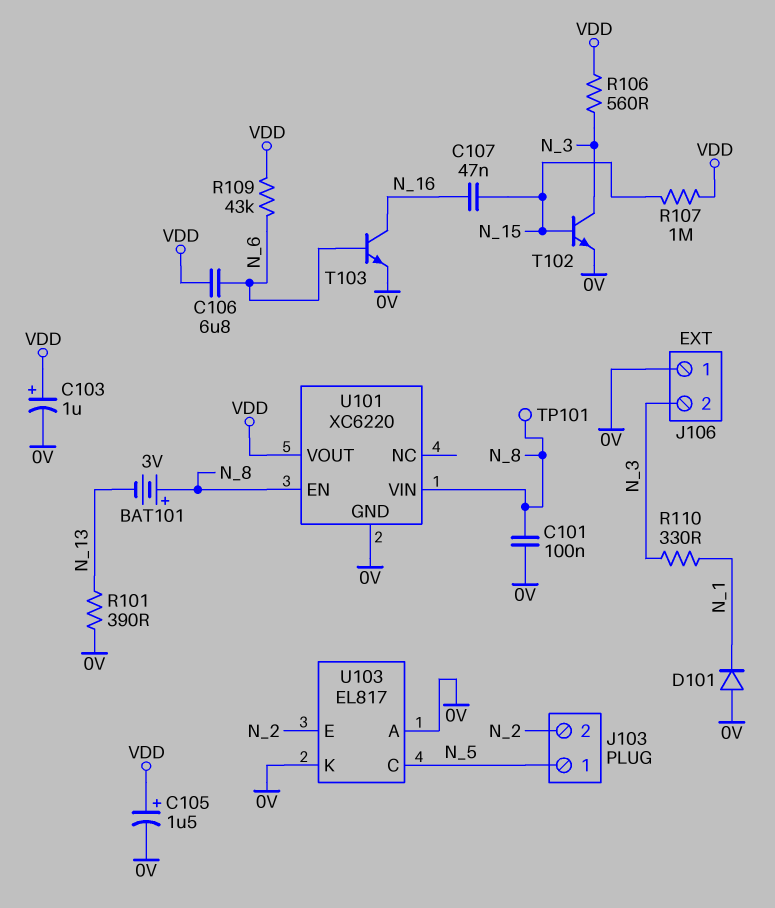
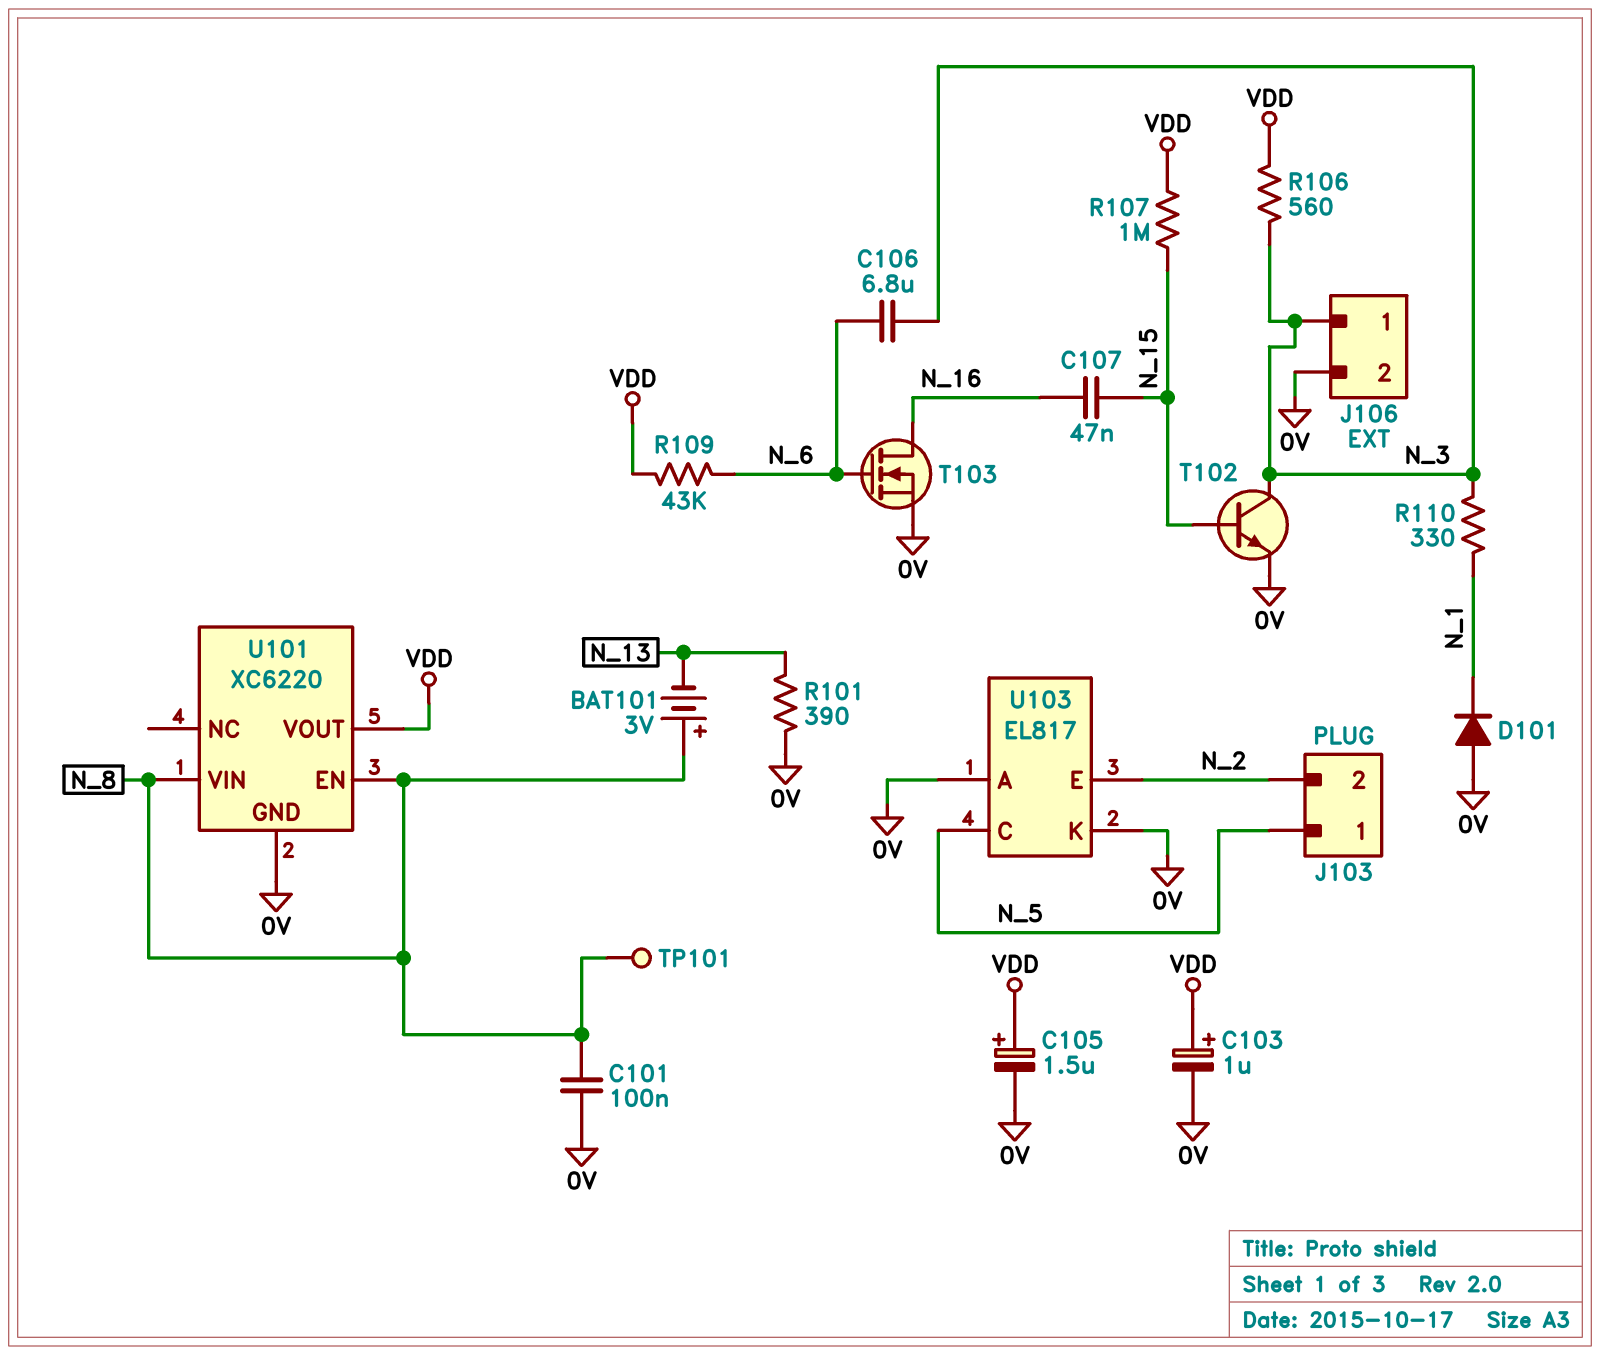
C106: 6.8uF (N_6, VDD) -> 6.8uF (N_3, N_6)
J106 pin 1: 0V -> N_3
J106 pin 2: N_3 -> 0V
T103: NPN (B N_6, C N_16, E 0V) -> NMOS (G N_6, D N_16, S 0V)

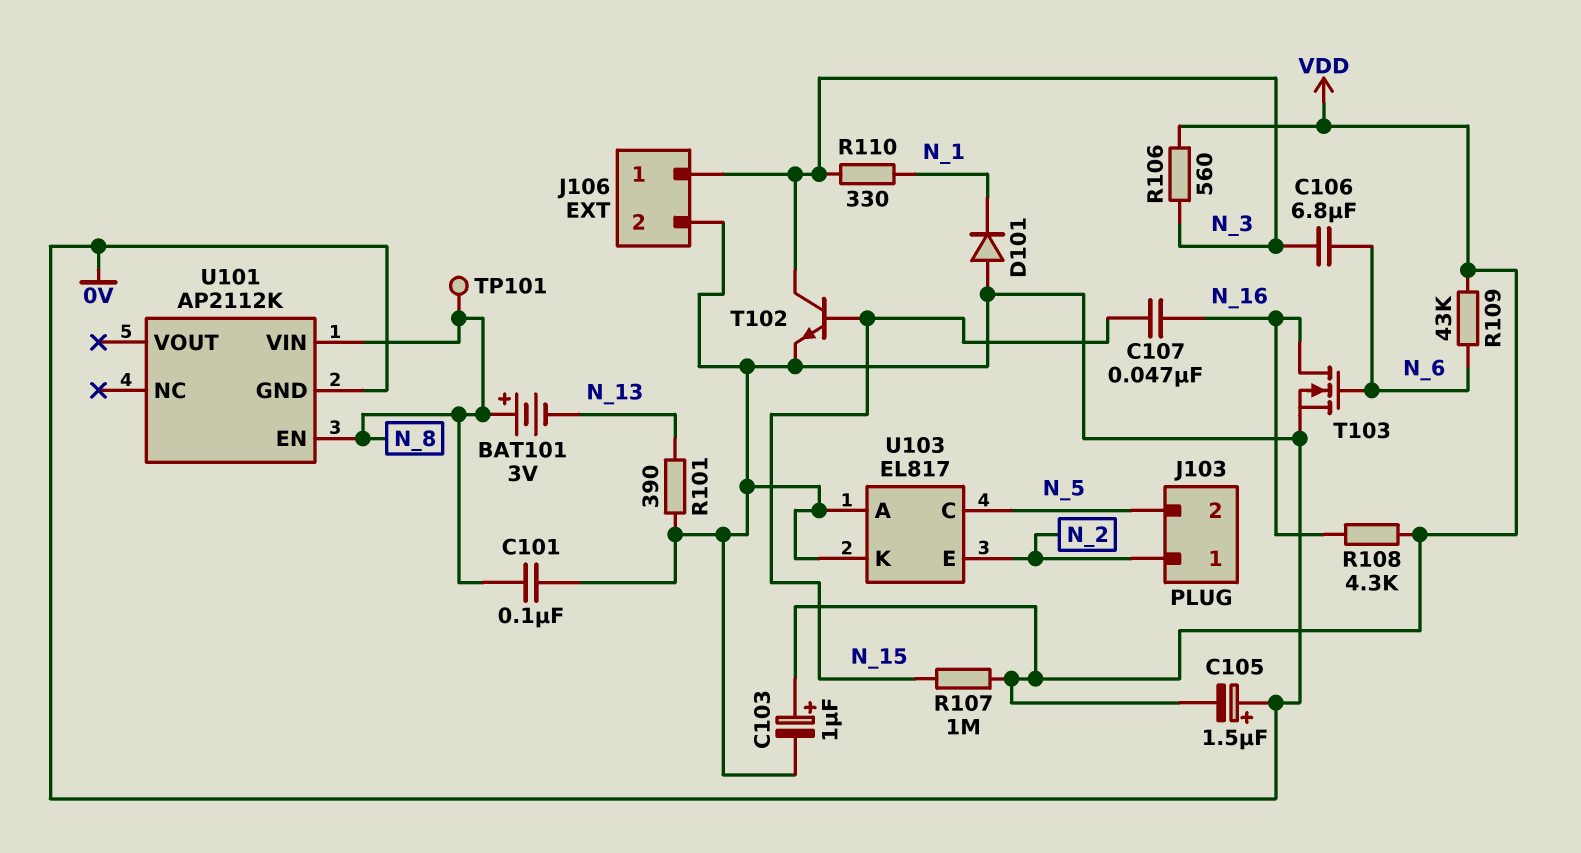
C105: 1.5uF (plus VDD, minus 0V) -> 1.5uF (plus 0V, minus VDD)
J103 pin 1: N_5 -> N_2
J103 pin 2: N_2 -> N_5
R108: none -> 4.3k (N_16, VDD)
U101: XC6220 -> AP2112K
U101 pin VOUT: VDD -> none

